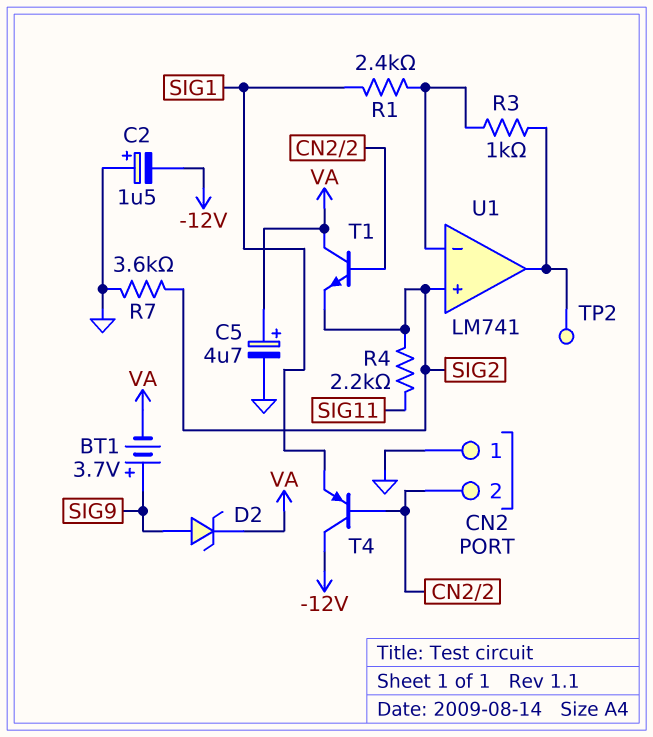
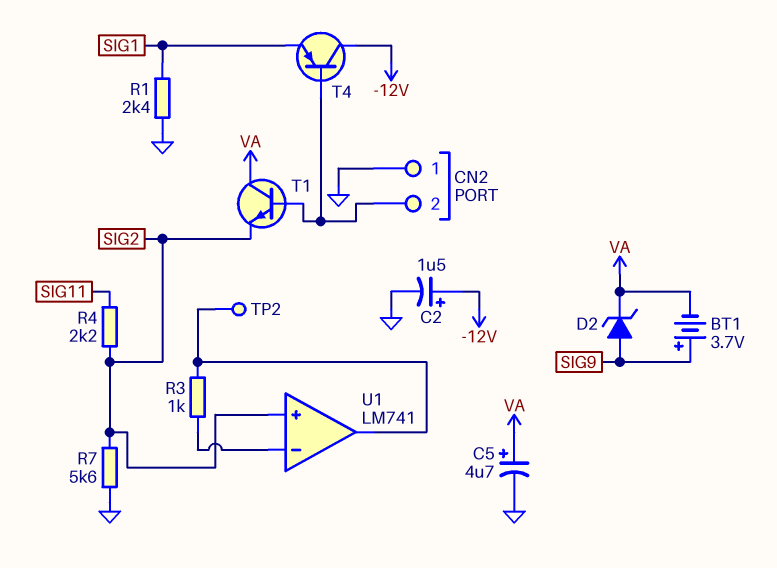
C2: 1.5uF (plus GND, minus -12V) -> 1.5uF (plus -12V, minus GND)
R1: 2.4k (SIG1, U1/in-) -> 2.4k (GND, SIG1)
R7: 3.6k (GND, SIG2) -> 5.6k (GND, SIG2)

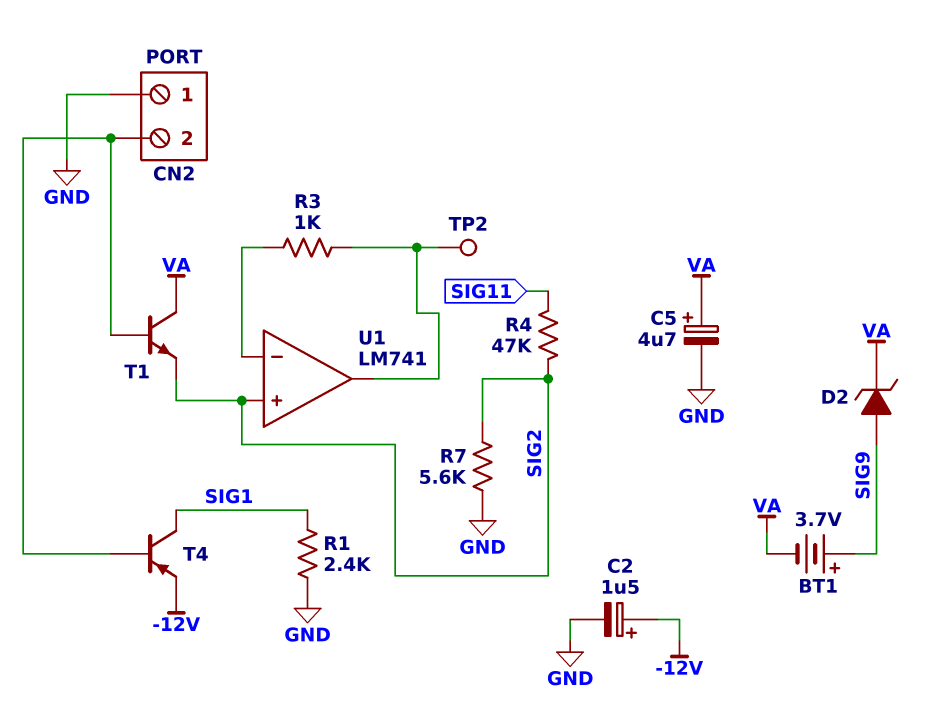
R4: 2.2k (SIG2, SIG11) -> 47k (SIG2, SIG11)
T4: PNP (B CN2/2, C -12V, E SIG1) -> PNP (B CN2/2, C SIG1, E -12V)

